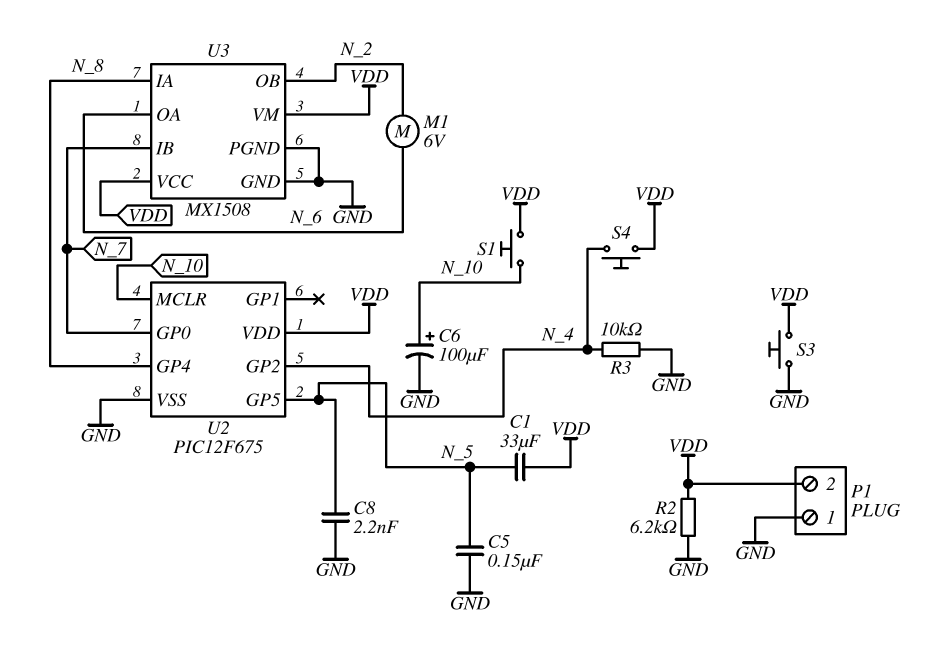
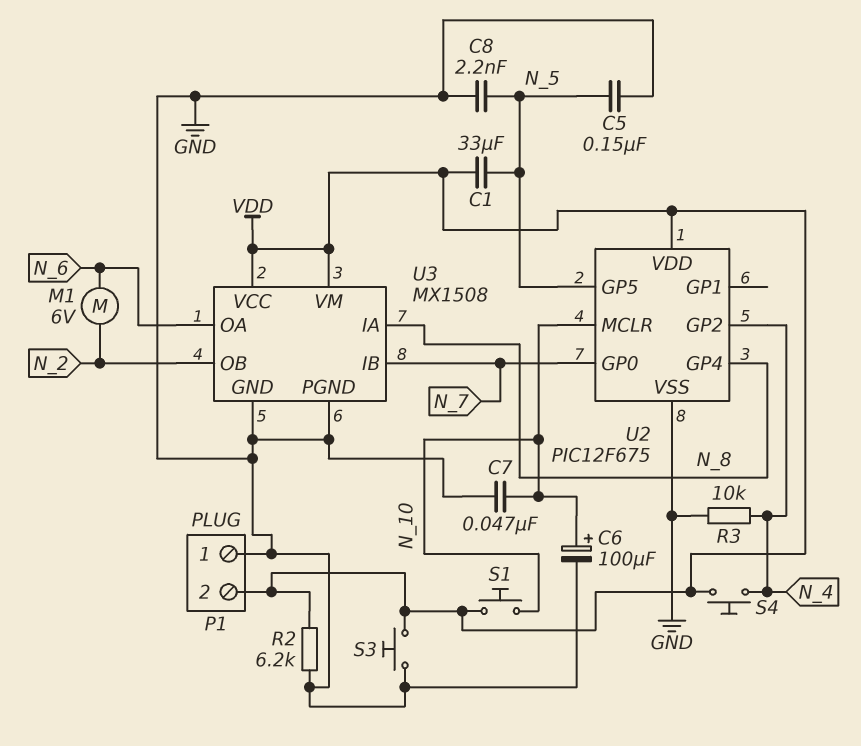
C7: none -> 47nF (GND, N_10)

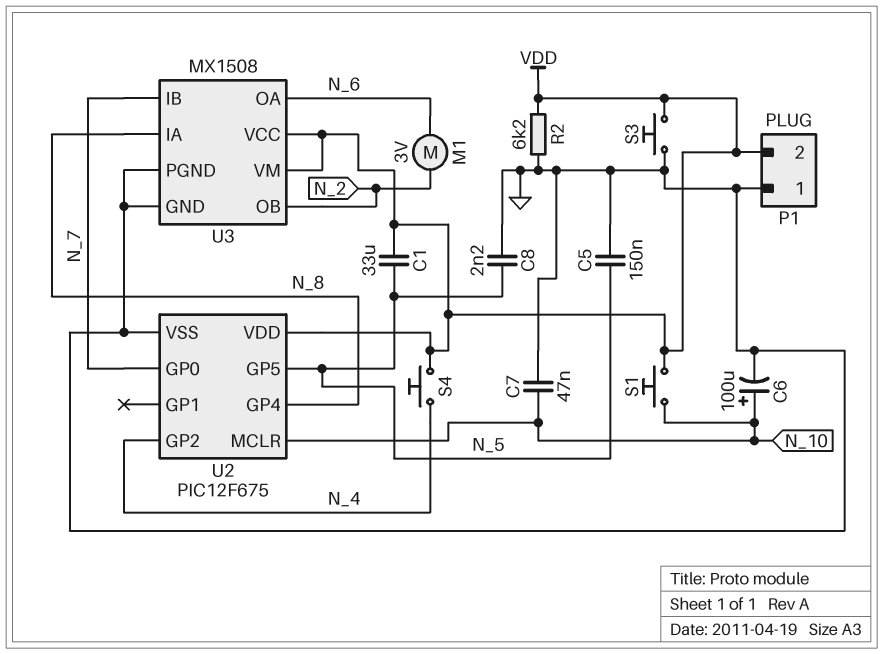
M1: motor 6V (N_2, N_6) -> motor 3V (N_2, N_6)
R3: 10k (GND, N_4) -> none

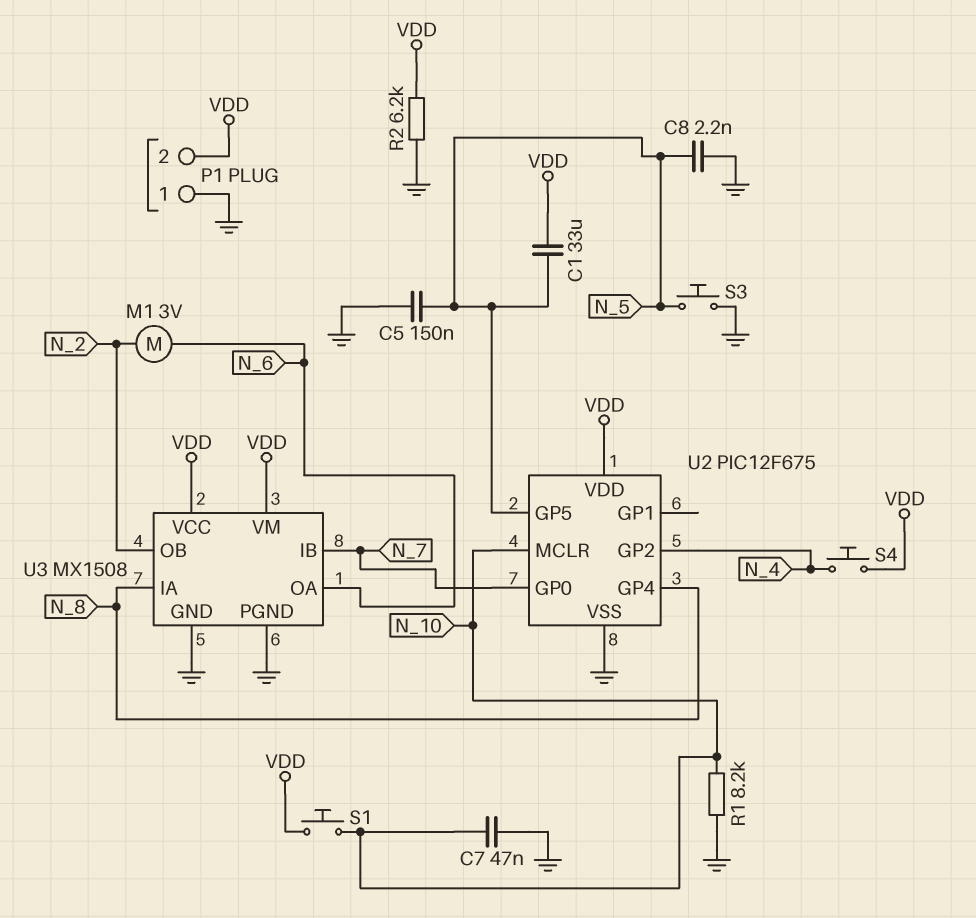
C6: 100uF (plus N_10, minus GND) -> none
R1: none -> 8.2k (GND, N_10)
S3: button (GND, VDD) -> button (GND, N_5)

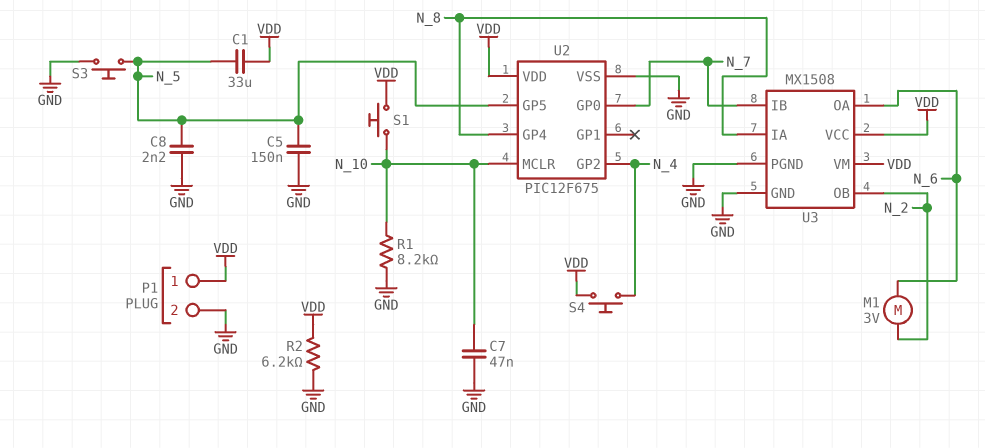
P1 pin 1: GND -> VDD
P1 pin 2: VDD -> GND

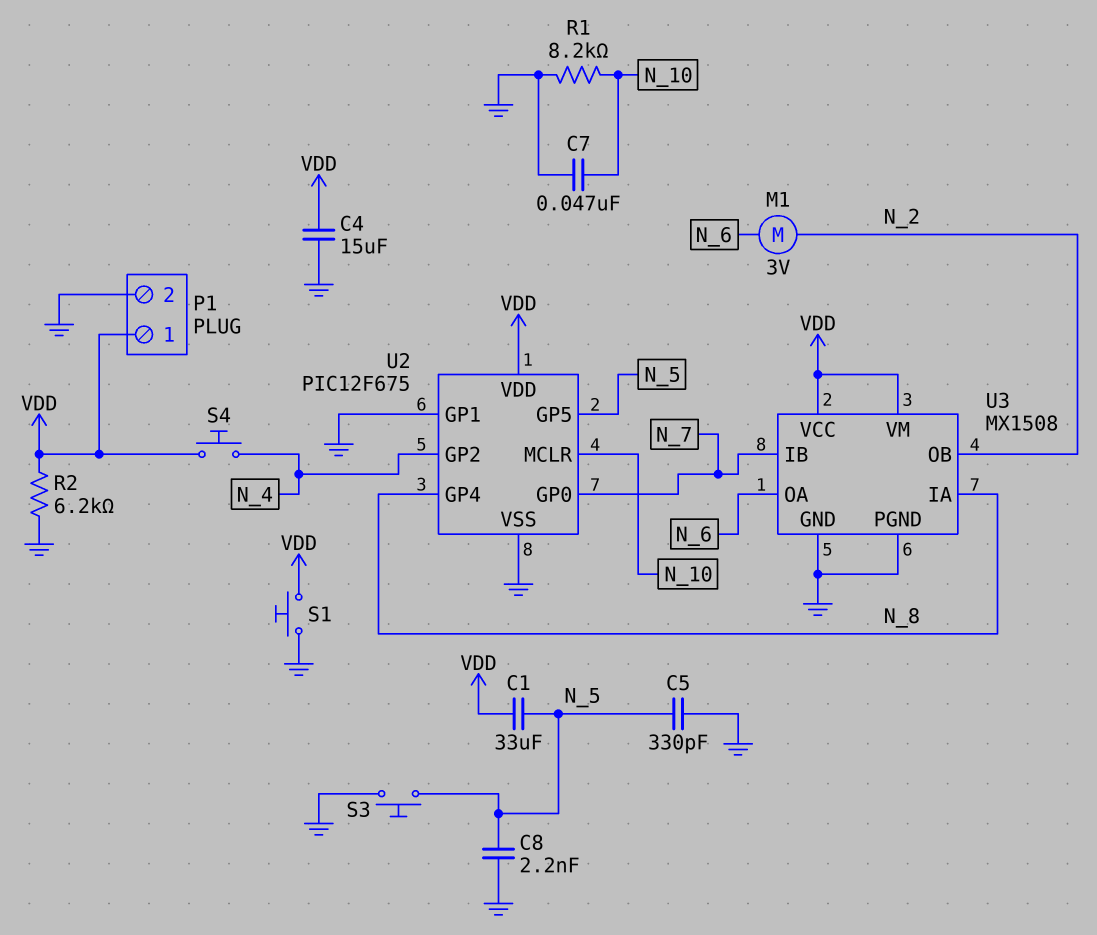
C4: none -> 15uF (GND, VDD)
C5: 150nF (GND, N_5) -> 330pF (GND, N_5)
S1: button (N_10, VDD) -> button (GND, VDD)
U2 pin GP1: none -> GND

